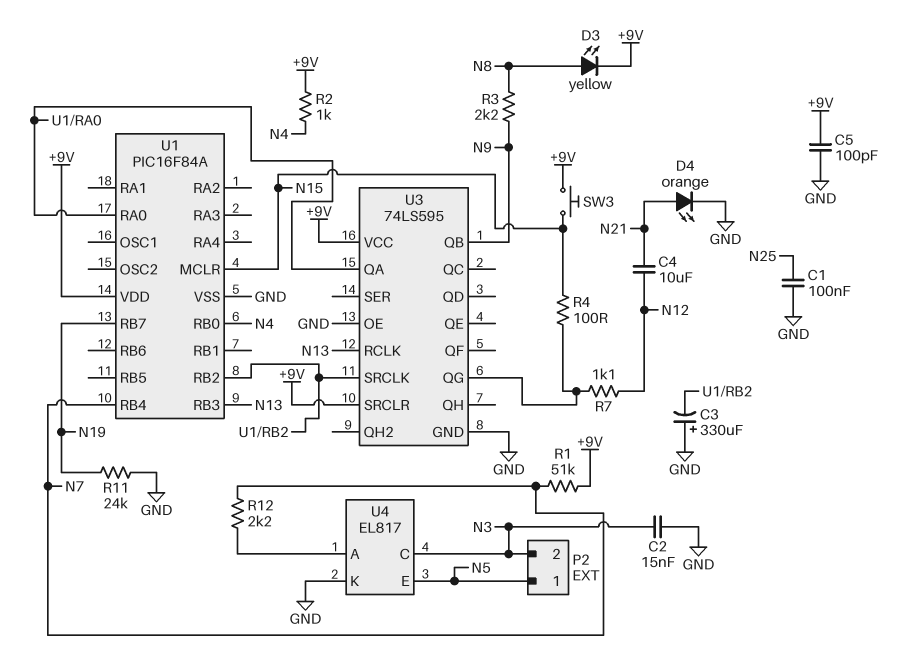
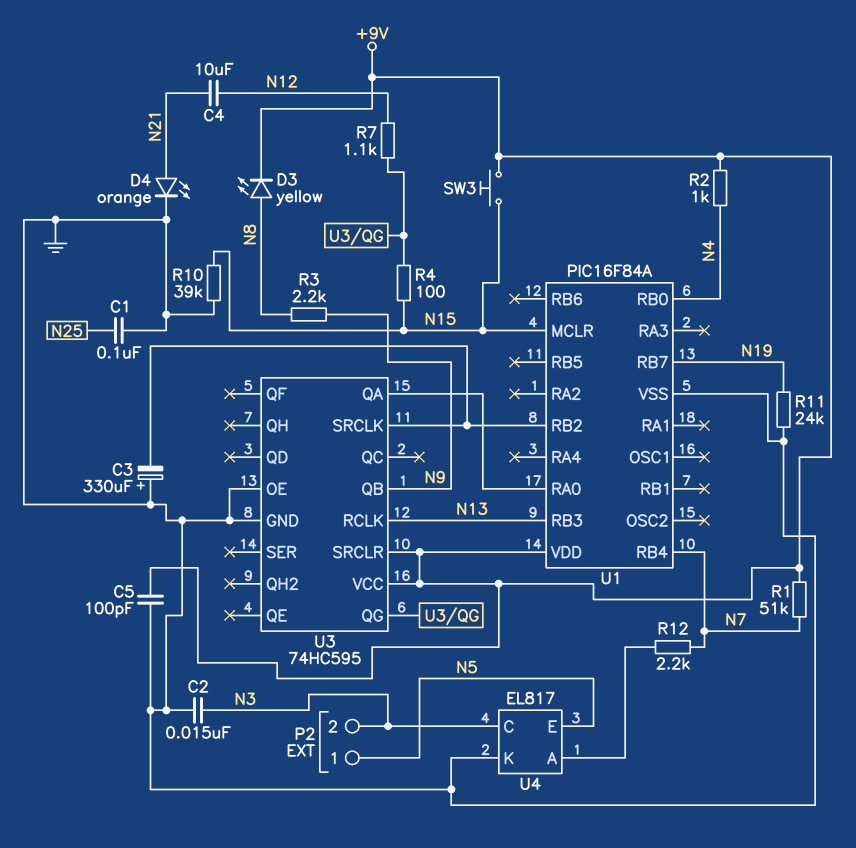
R10: none -> 39k (GND, N15)
U3: 74LS595 -> 74HC595

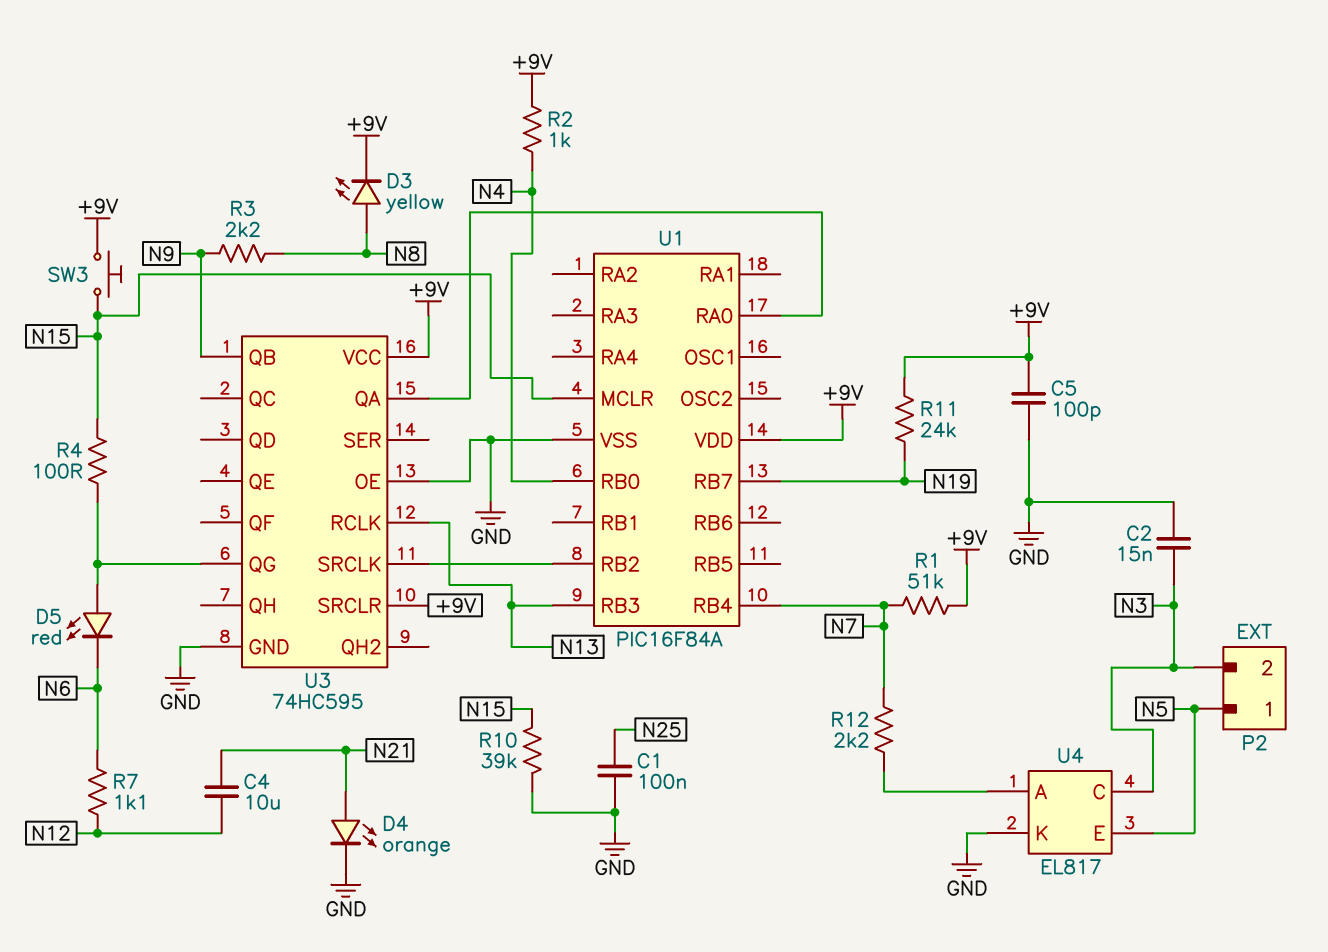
C3: 330uF (plus GND, minus U1/RB2) -> none
D5: none -> LED red (A U3/QG, K N6)
R7: 1.1k (N12, U3/QG) -> 1.1k (N6, N12)
R11: 24k (GND, N19) -> 24k (+9V, N19)

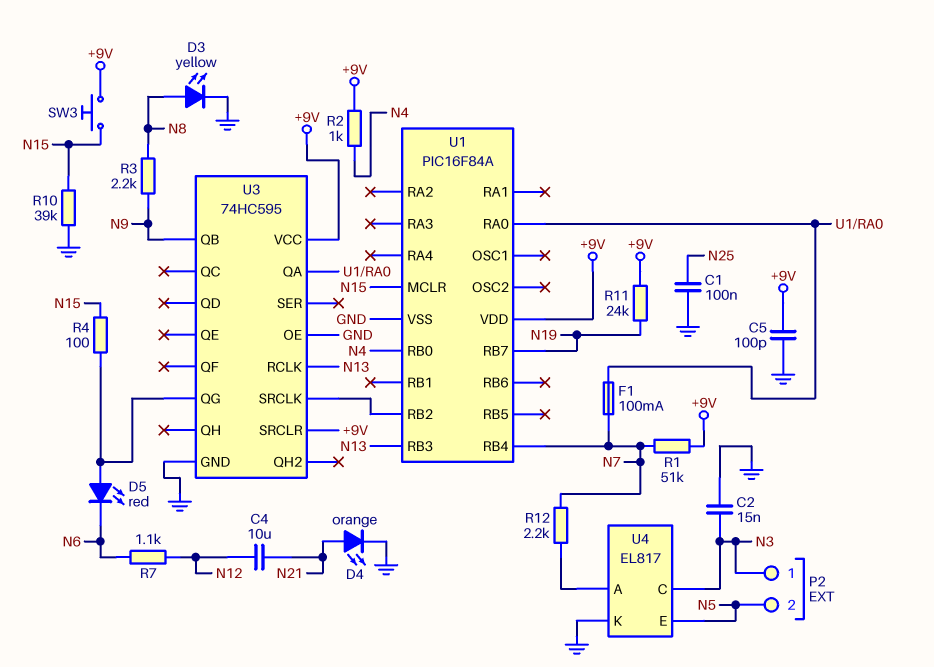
D3: LED yellow (A N8, K +9V) -> LED yellow (A N8, K GND)
F1: none -> 100mA (N7, U1/RA0)
P2 pin 1: N5 -> N3
P2 pin 2: N3 -> N5

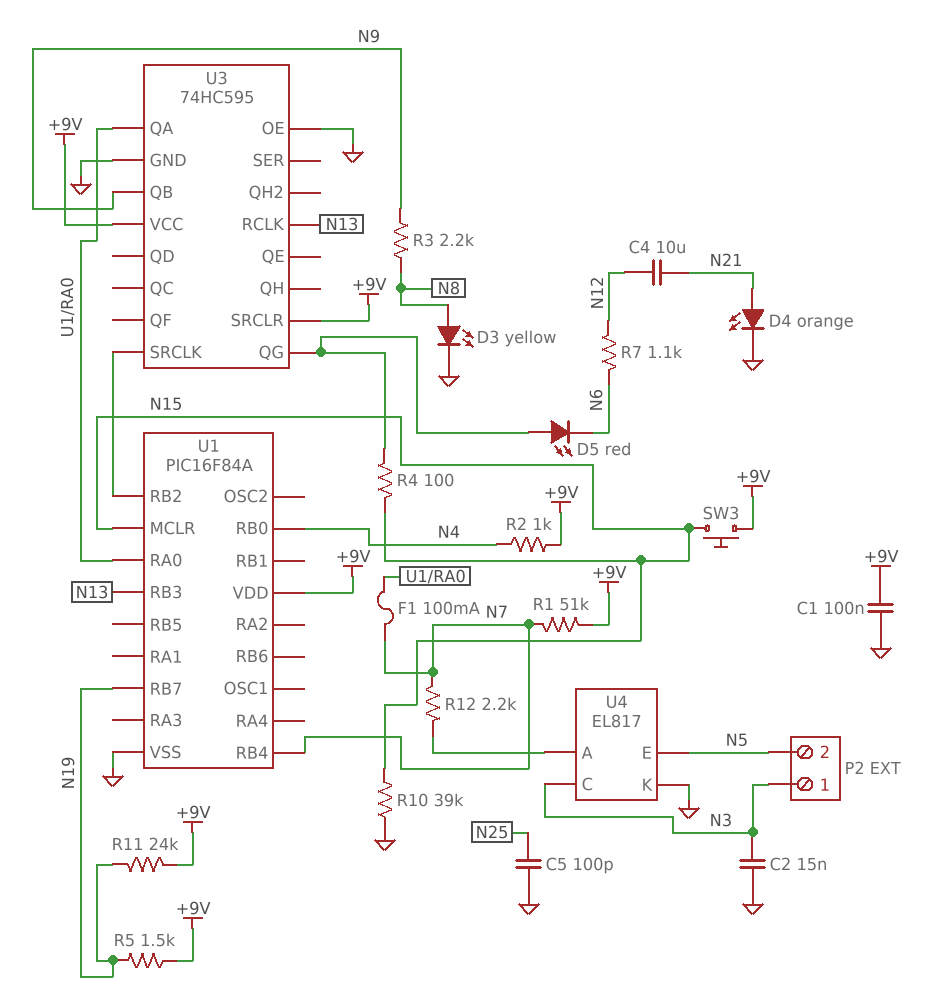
C1: 100nF (GND, N25) -> 100nF (+9V, GND)
C5: 100pF (+9V, GND) -> 100pF (GND, N25)
R5: none -> 1.5k (+9V, N19)

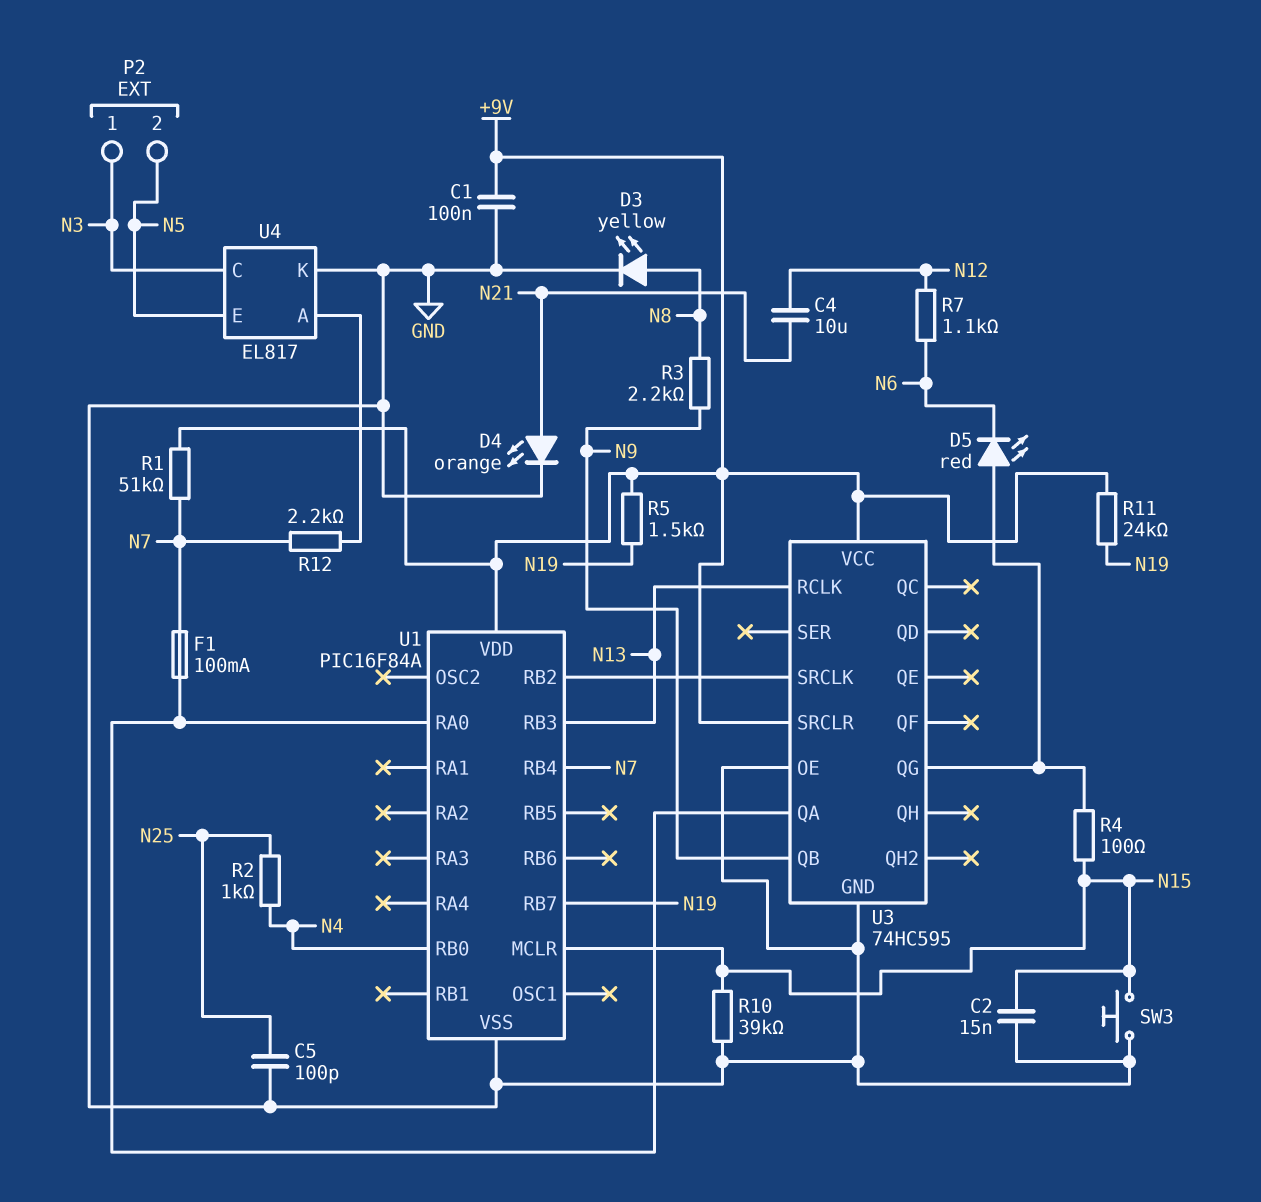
C2: 15nF (GND, N3) -> 15nF (GND, N15)
R2: 1k (+9V, N4) -> 1k (N4, N25)
SW3: button (+9V, N15) -> button (GND, N15)

